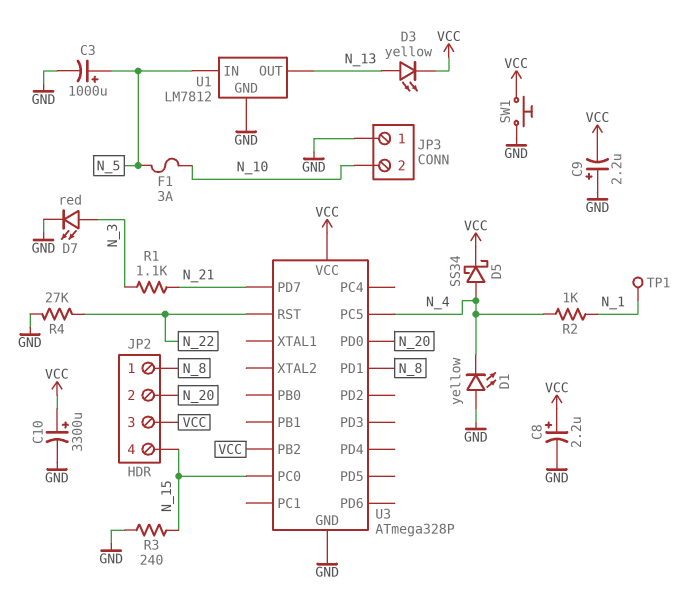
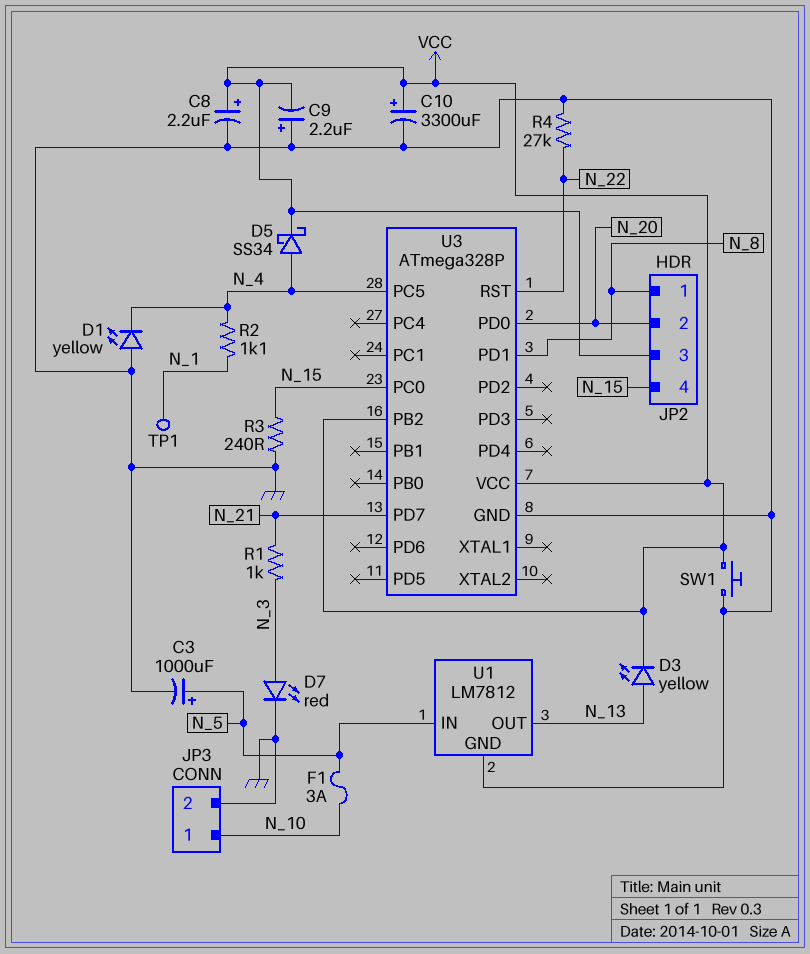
JP3 pin 1: GND -> N_10
JP3 pin 2: N_10 -> GND
R1: 1.1k (N_3, N_21) -> 1k (N_3, N_21)
R2: 1k (N_1, N_4) -> 1.1k (N_1, N_4)

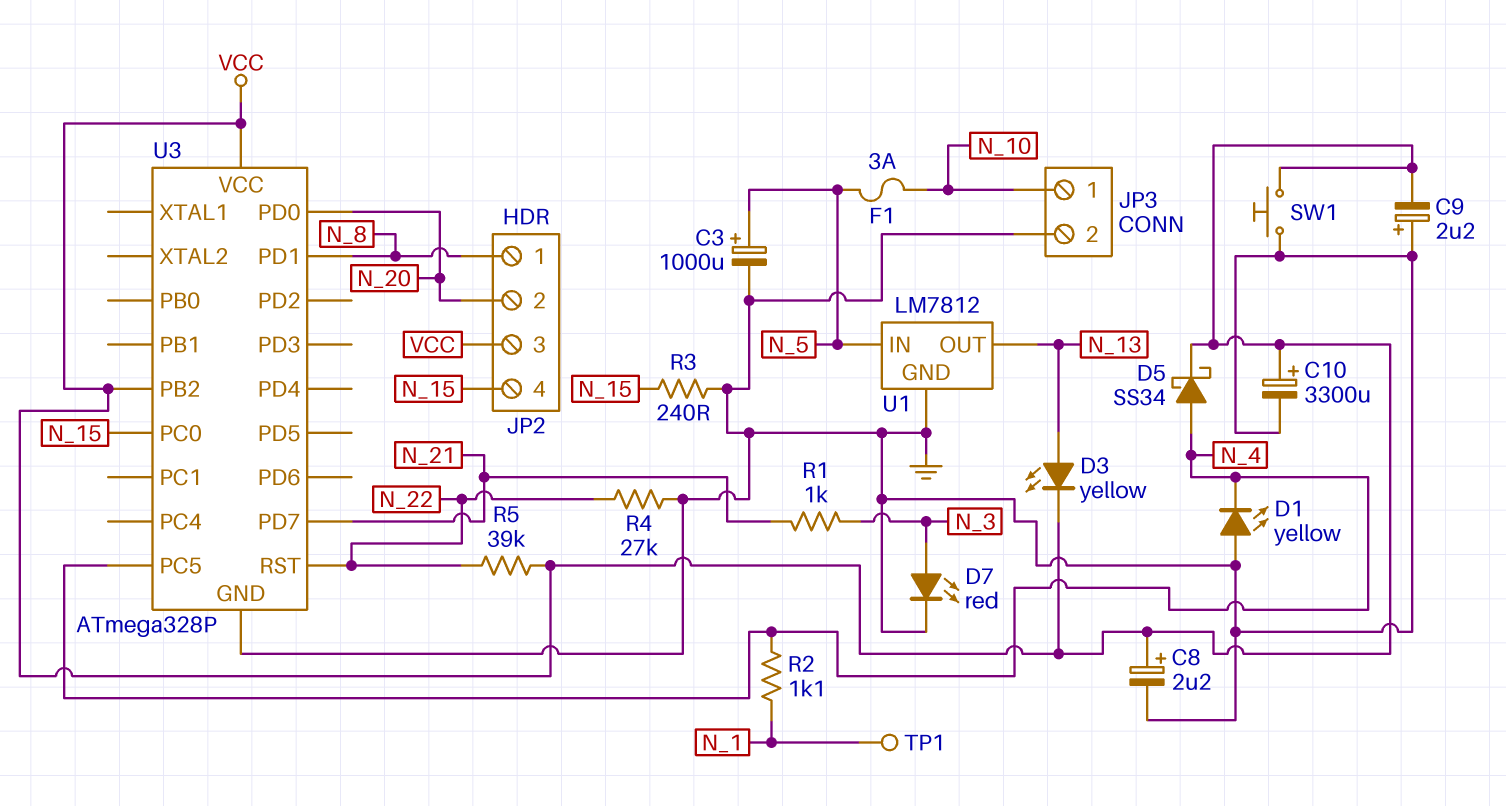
R5: none -> 39k (N_22, VCC)

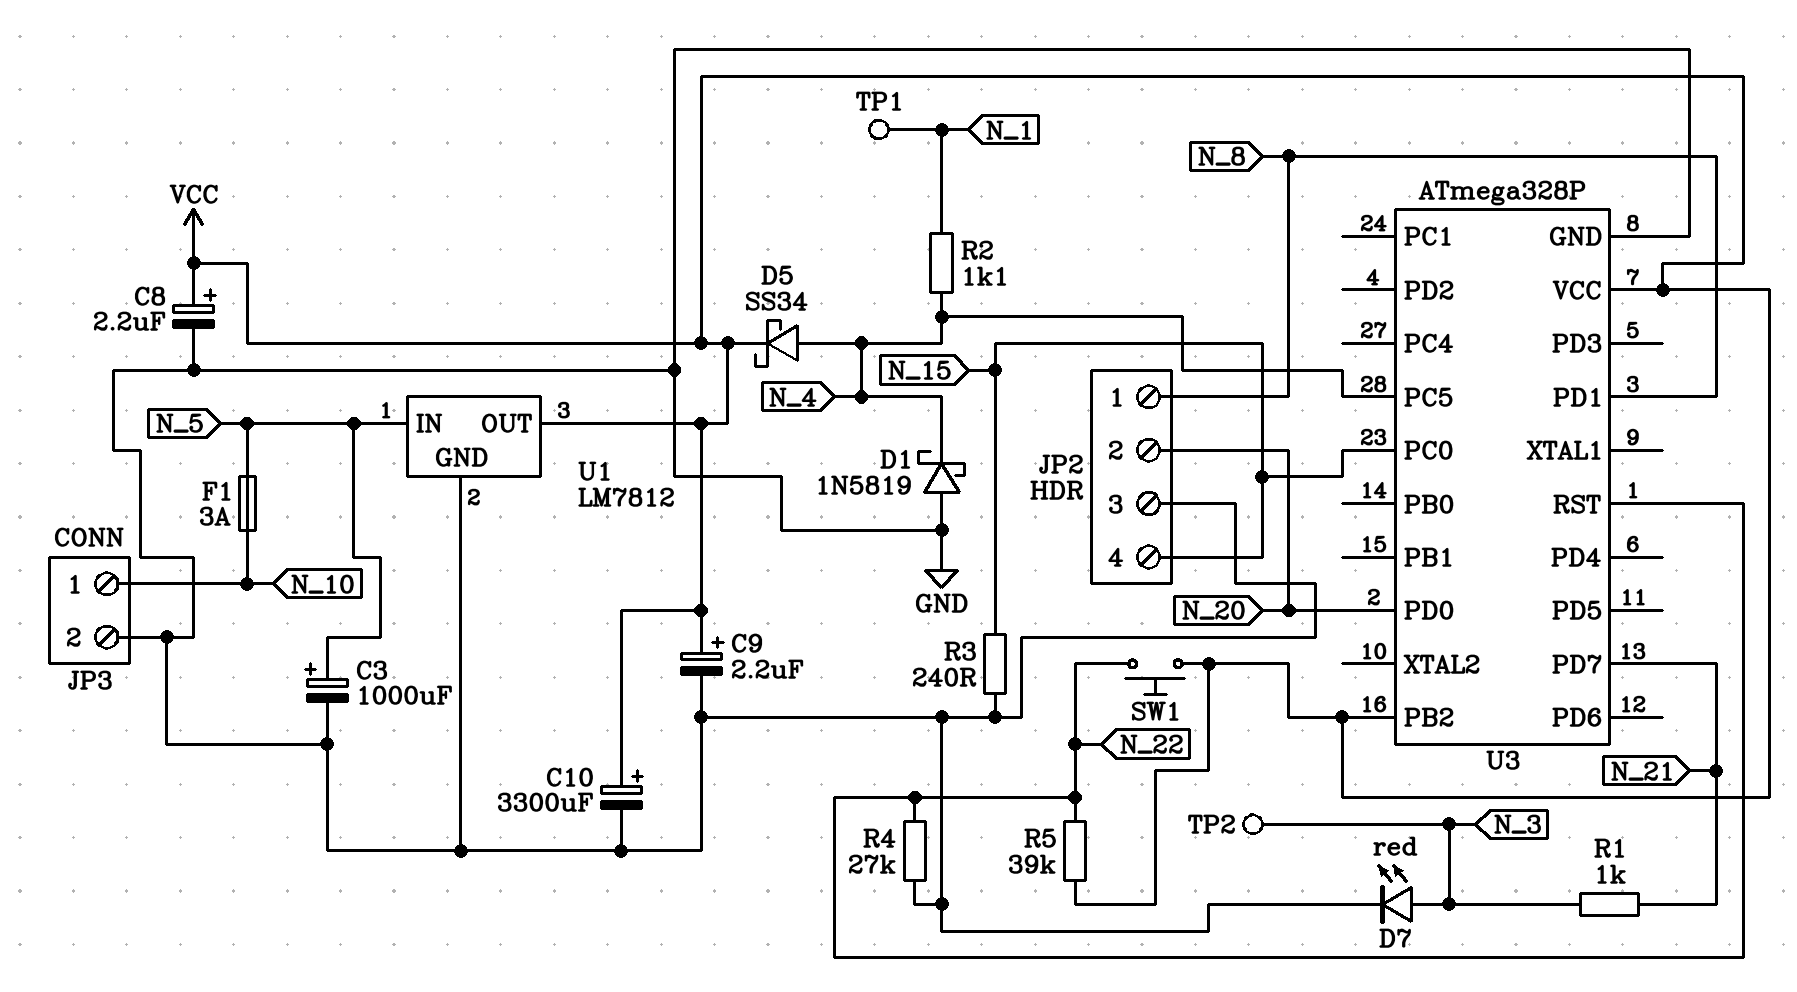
C9: 2.2uF (plus GND, minus VCC) -> 2.2uF (plus VCC, minus GND)
D1: LED yellow (A GND, K N_4) -> schottky 1N5819 (A GND, K N_4)
D3: LED yellow (A N_13, K VCC) -> none
JP2 pin 3: VCC -> GND
SW1: button (GND, VCC) -> button (N_22, VCC)
TP2: none -> test point (N_3)
U1 pin OUT: N_13 -> VCC

